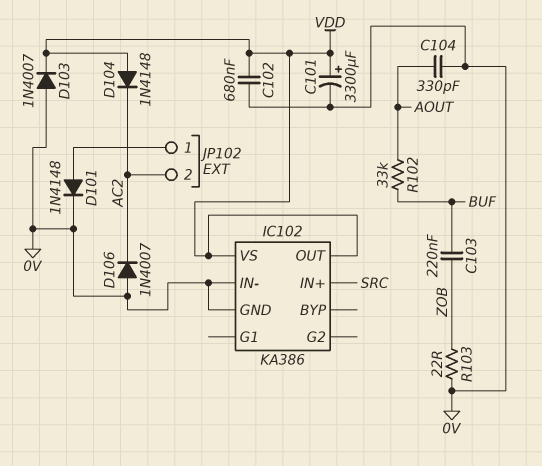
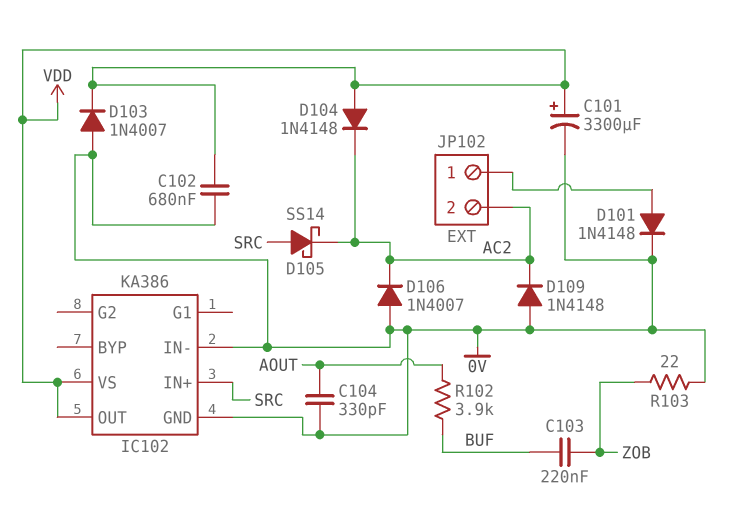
D105: none -> schottky SS14 (A SRC, K AC2)
D109: none -> diode 1N4148 (A 0V, K AC2)
R102: 33k (AOUT, BUF) -> 3.9k (AOUT, BUF)

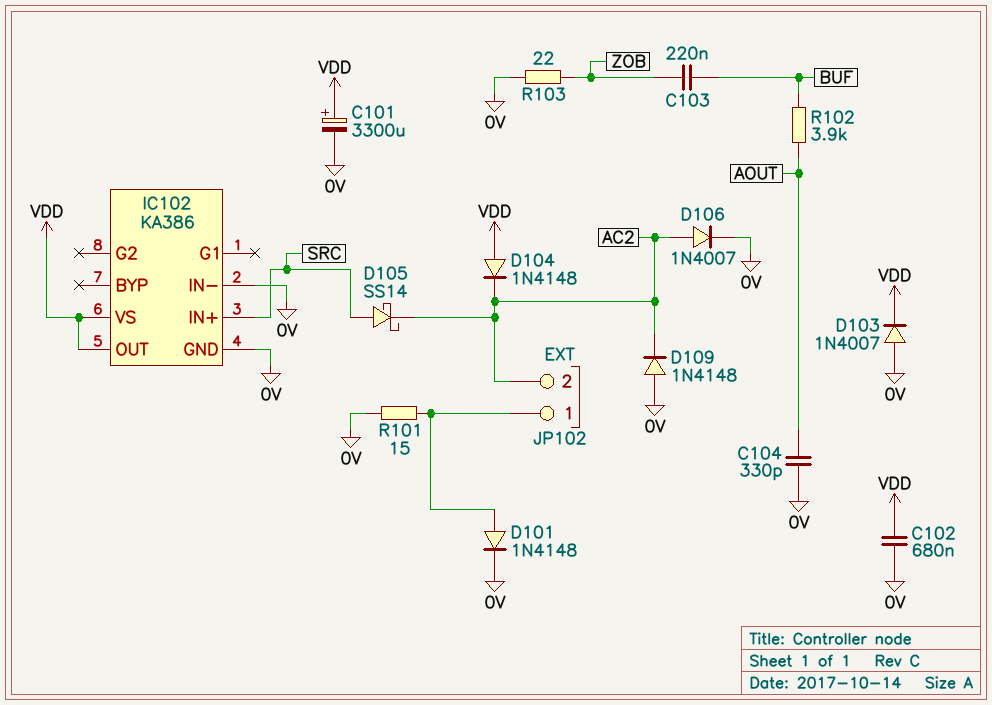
D106: diode 1N4007 (A 0V, K AC2) -> diode 1N4007 (A AC2, K 0V)
R101: none -> 15 (0V, JP102/1)

